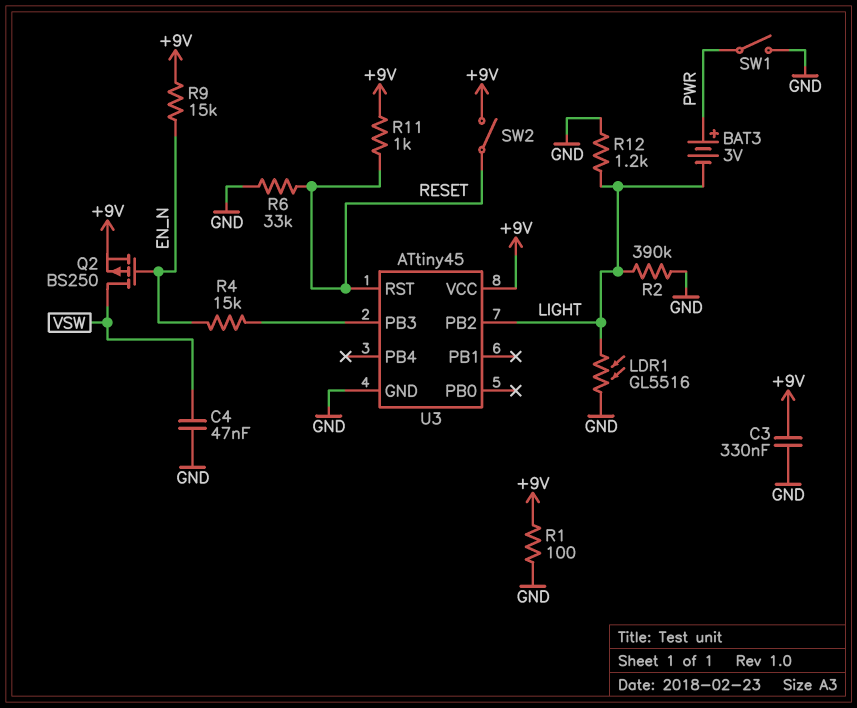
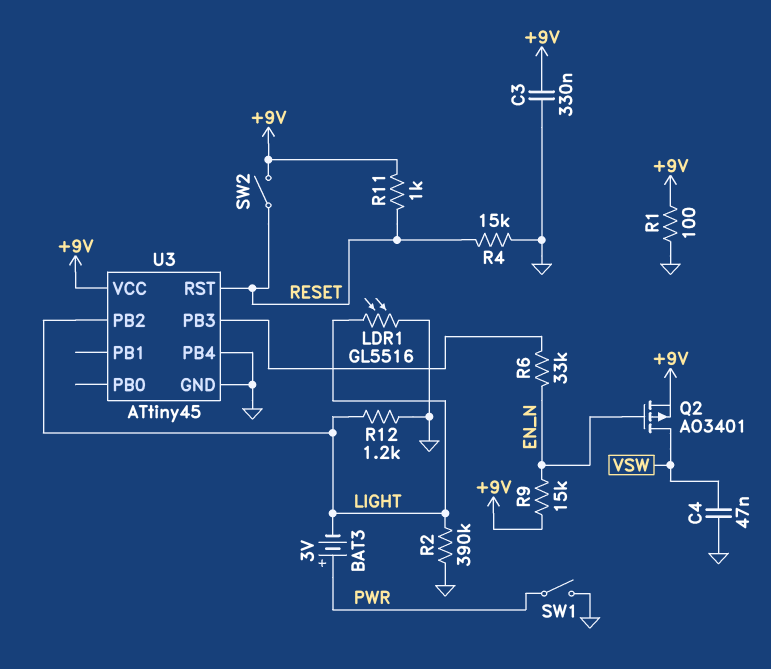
Q2: PMOS BS250 (G EN_N, D VSW, S +9V) -> PMOS AO3401 (G EN_N, D VSW, S +9V)
R4: 15k (EN_N, U3/PB3) -> 15k (GND, RESET)
R6: 33k (GND, RESET) -> 33k (EN_N, U3/PB3)
U3 pin PB4: none -> GND

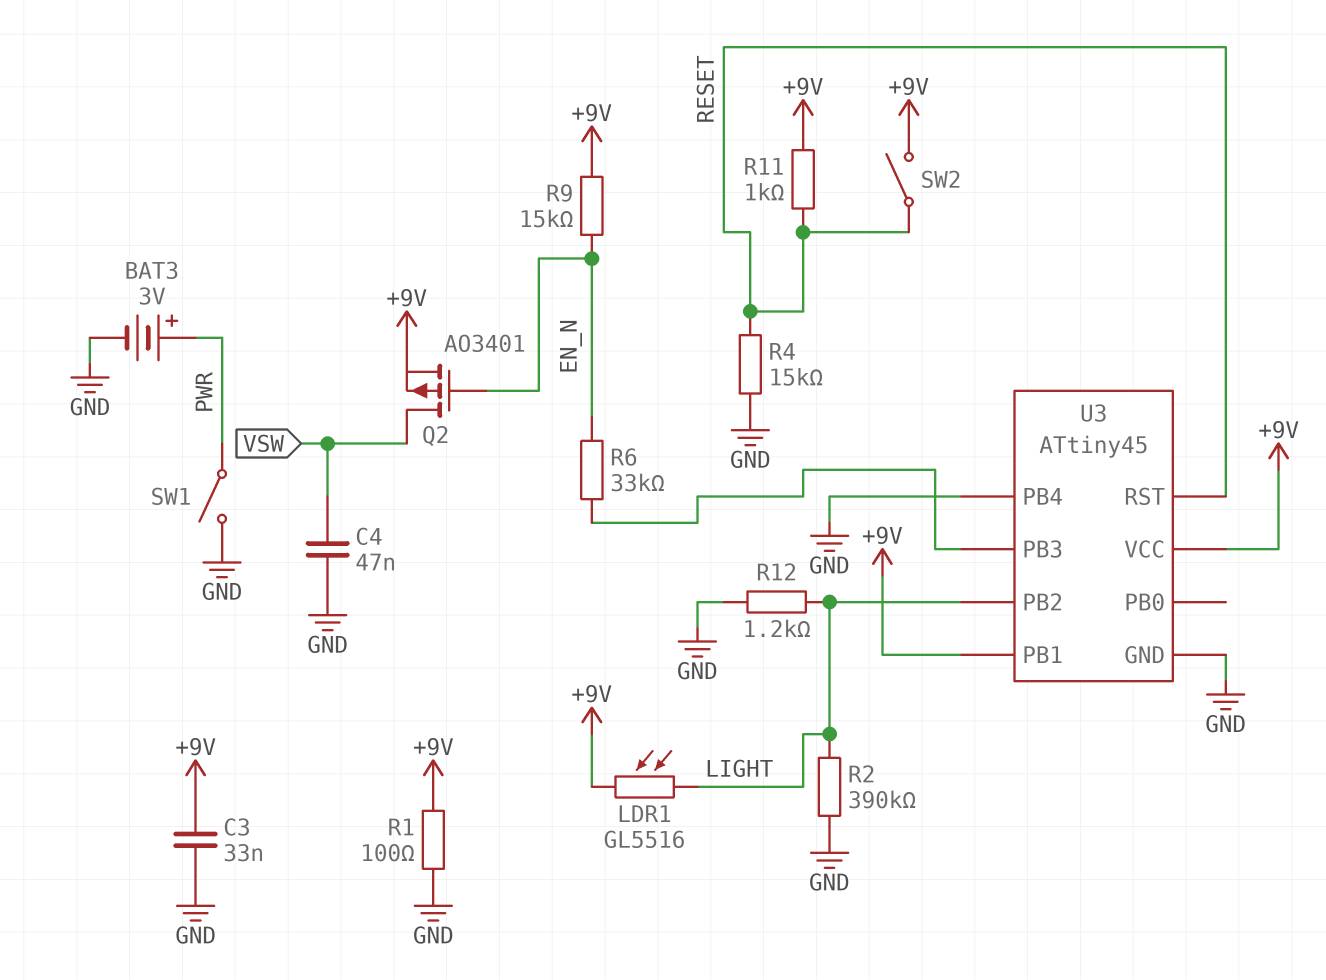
BAT3: 3V (plus PWR, minus LIGHT) -> 3V (plus PWR, minus GND)
C3: 330nF (+9V, GND) -> 33nF (+9V, GND)
LDR1: GL5516 (GND, LIGHT) -> GL5516 (+9V, LIGHT)
U3 pin PB1: none -> +9V

